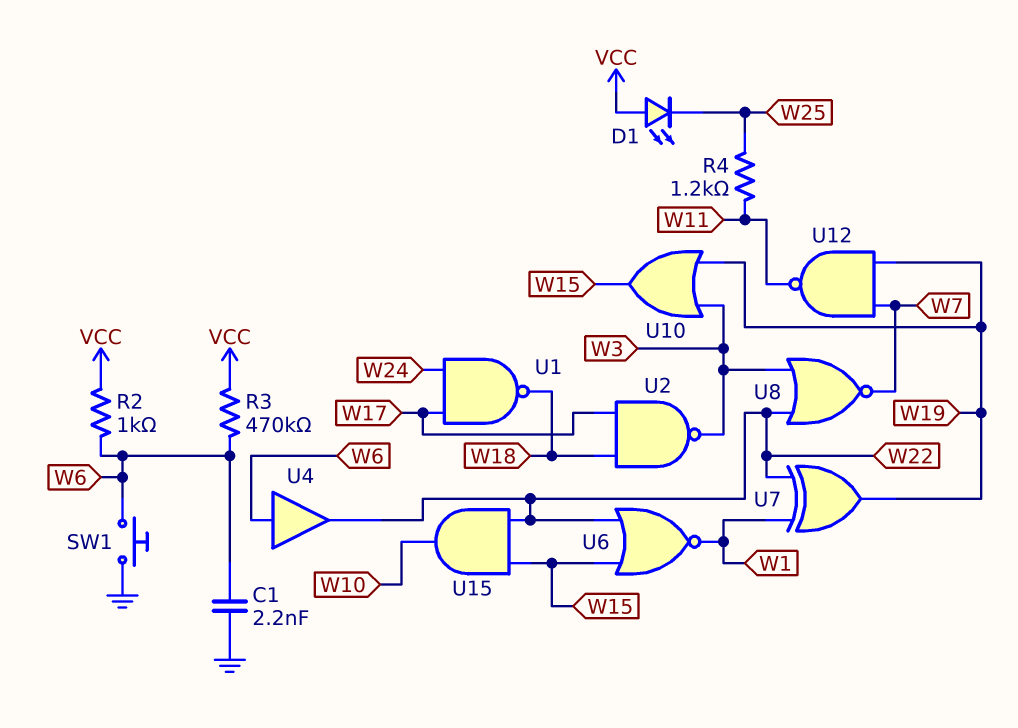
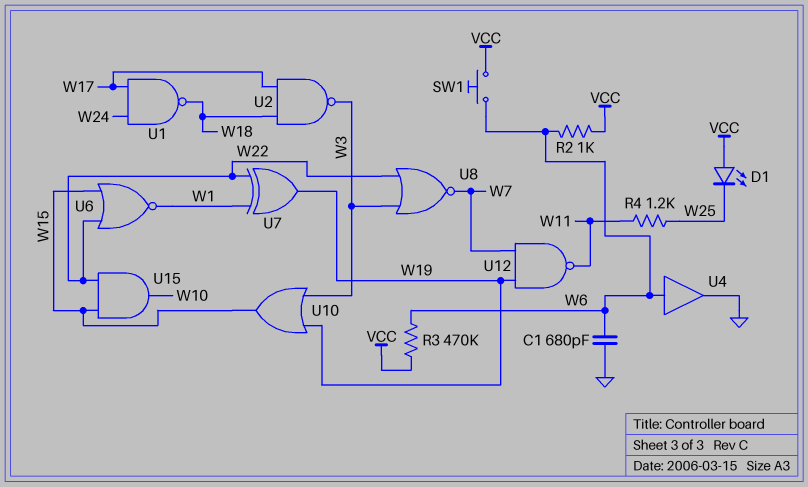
C1: 2.2nF (GND, W6) -> 680pF (GND, W6)
SW1: button (GND, W6) -> button (VCC, W6)
U4: buffer (in W6, out W22) -> buffer (in W6, out GND)

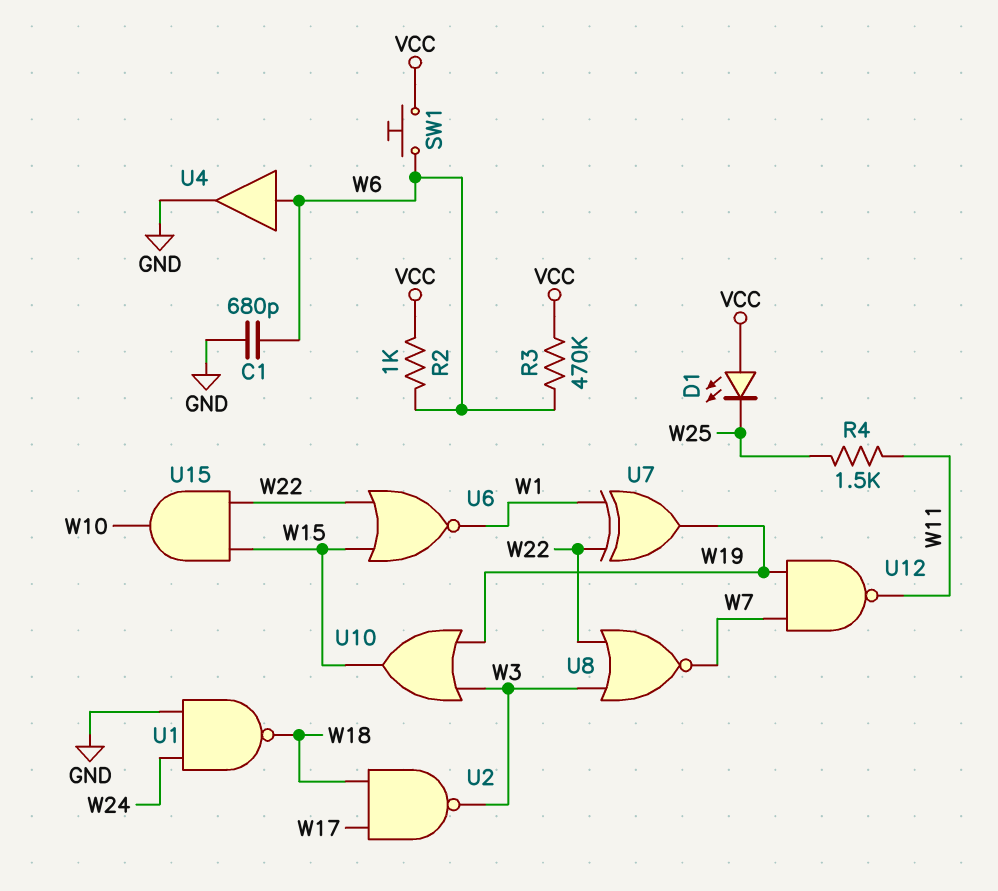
R4: 1.2k (W11, W25) -> 1.5k (W11, W25)
U1: NAND (in W17, in W24, out W18) -> NAND (in GND, in W24, out W18)

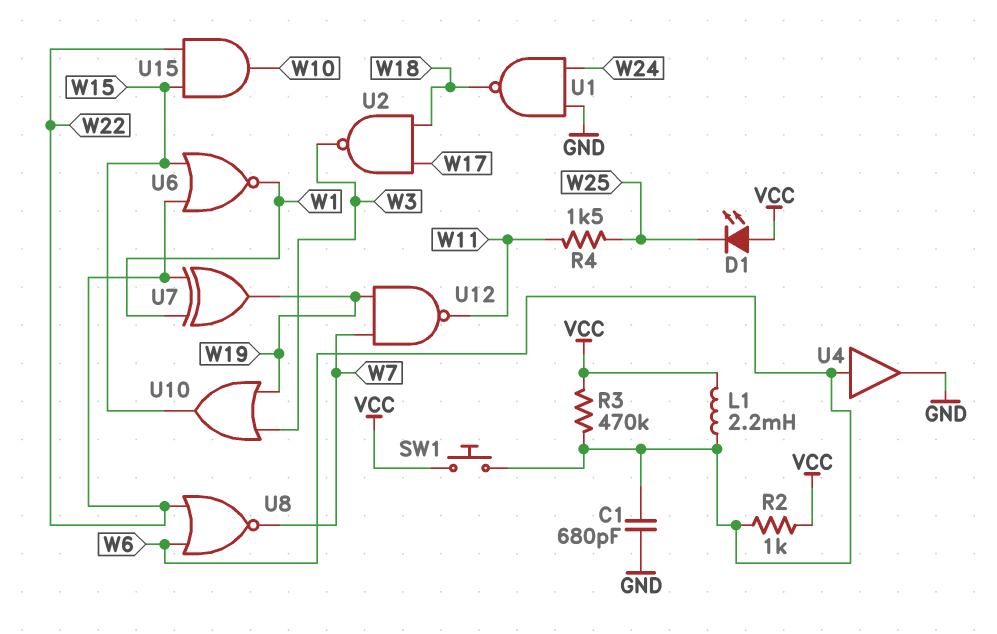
L1: none -> 2.2mH (VCC, W6)
U8: NOR (in W3, in W22, out W7) -> NOR (in W6, in W22, out W7)

